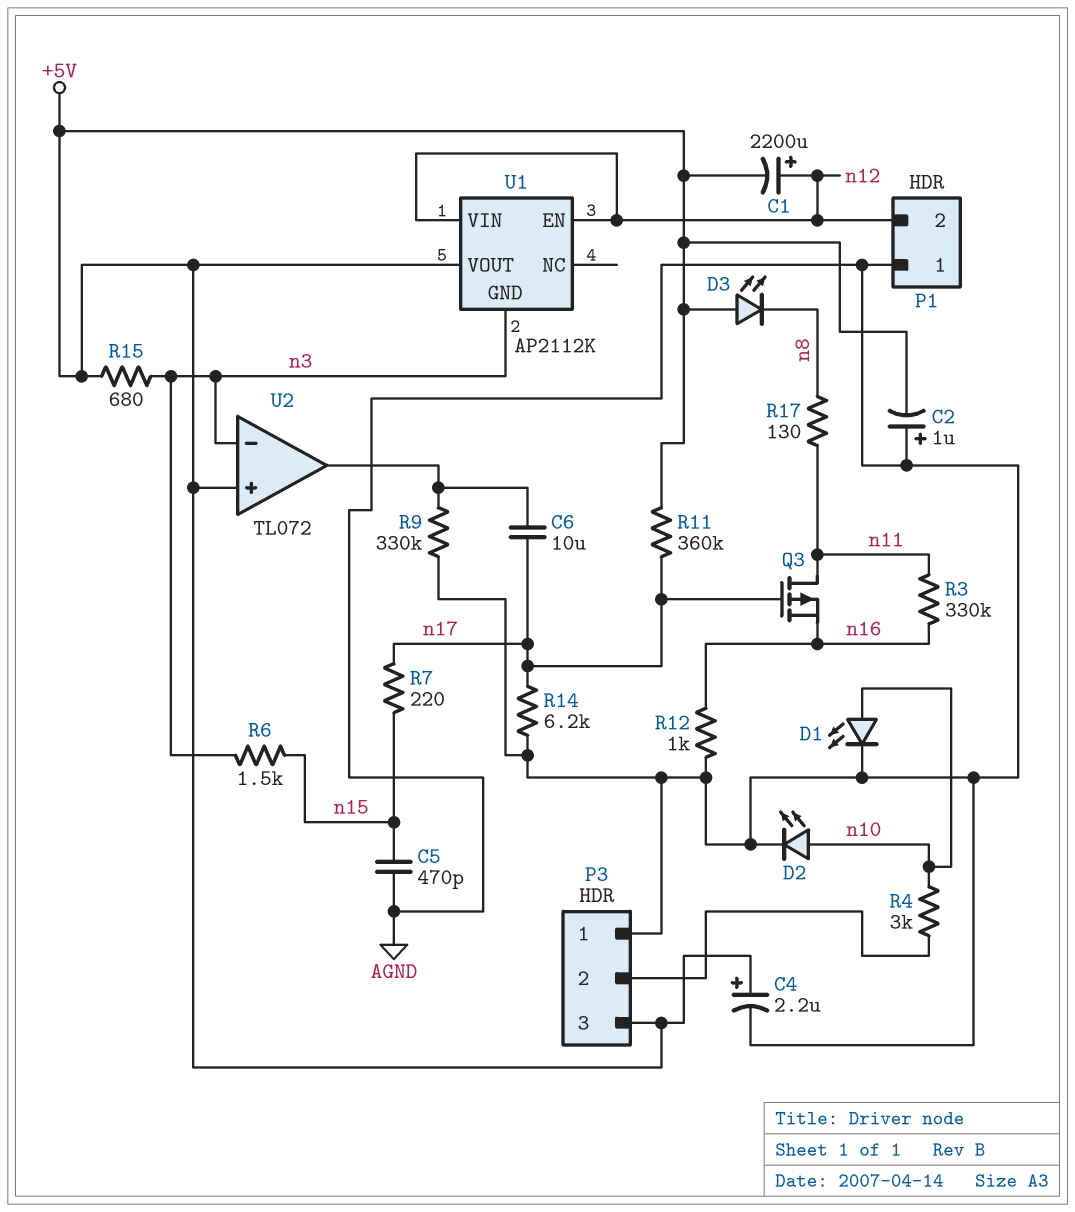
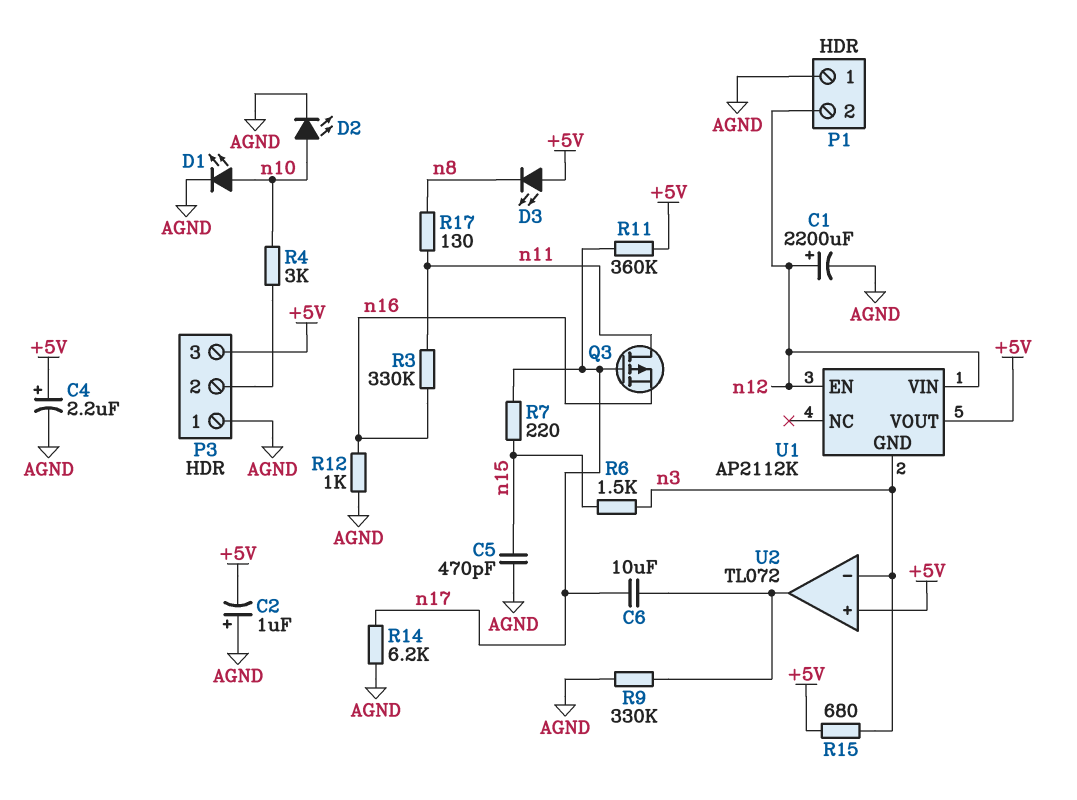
C1: 2200uF (plus n12, minus +5V) -> 2200uF (plus n12, minus AGND)

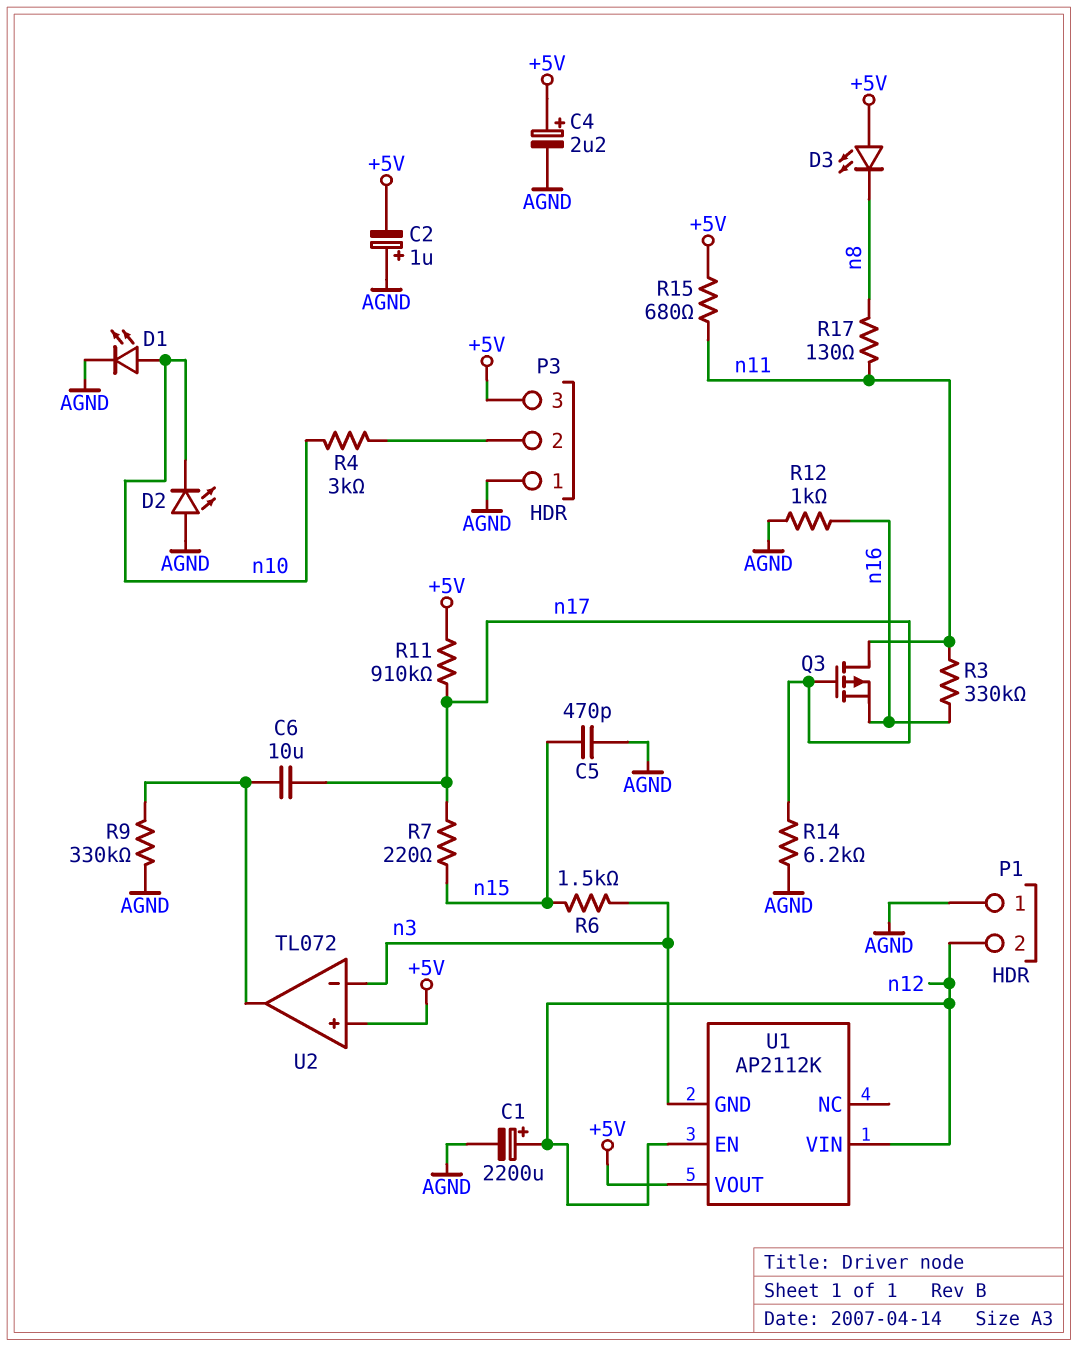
D2: LED (A n10, K AGND) -> LED (A AGND, K n10)
R11: 360k (+5V, n17) -> 910k (+5V, n17)
R15: 680 (+5V, n3) -> 680 (+5V, n11)

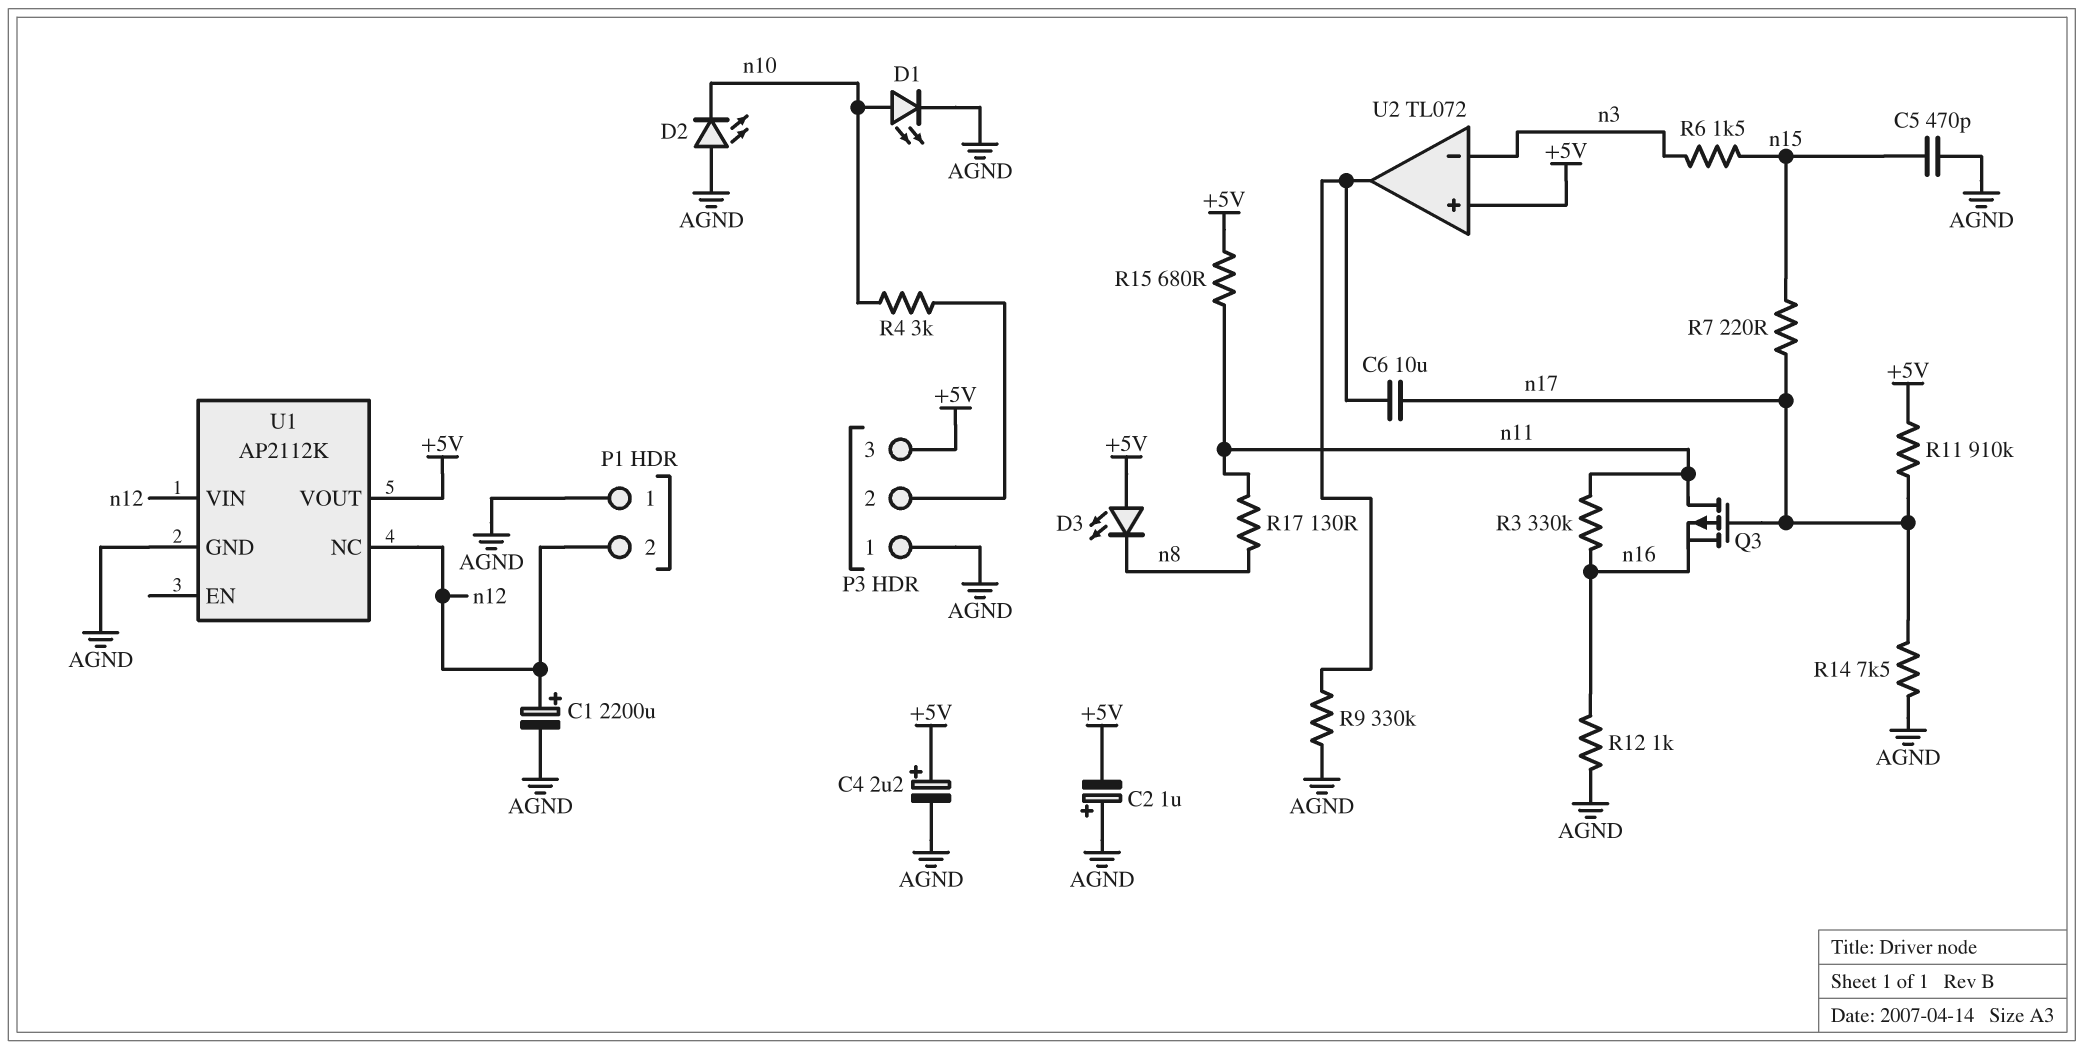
R14: 6.2k (AGND, n17) -> 7.5k (AGND, n17)
U1 pin EN: n12 -> none
U1 pin GND: n3 -> AGND
U1 pin NC: none -> n12

